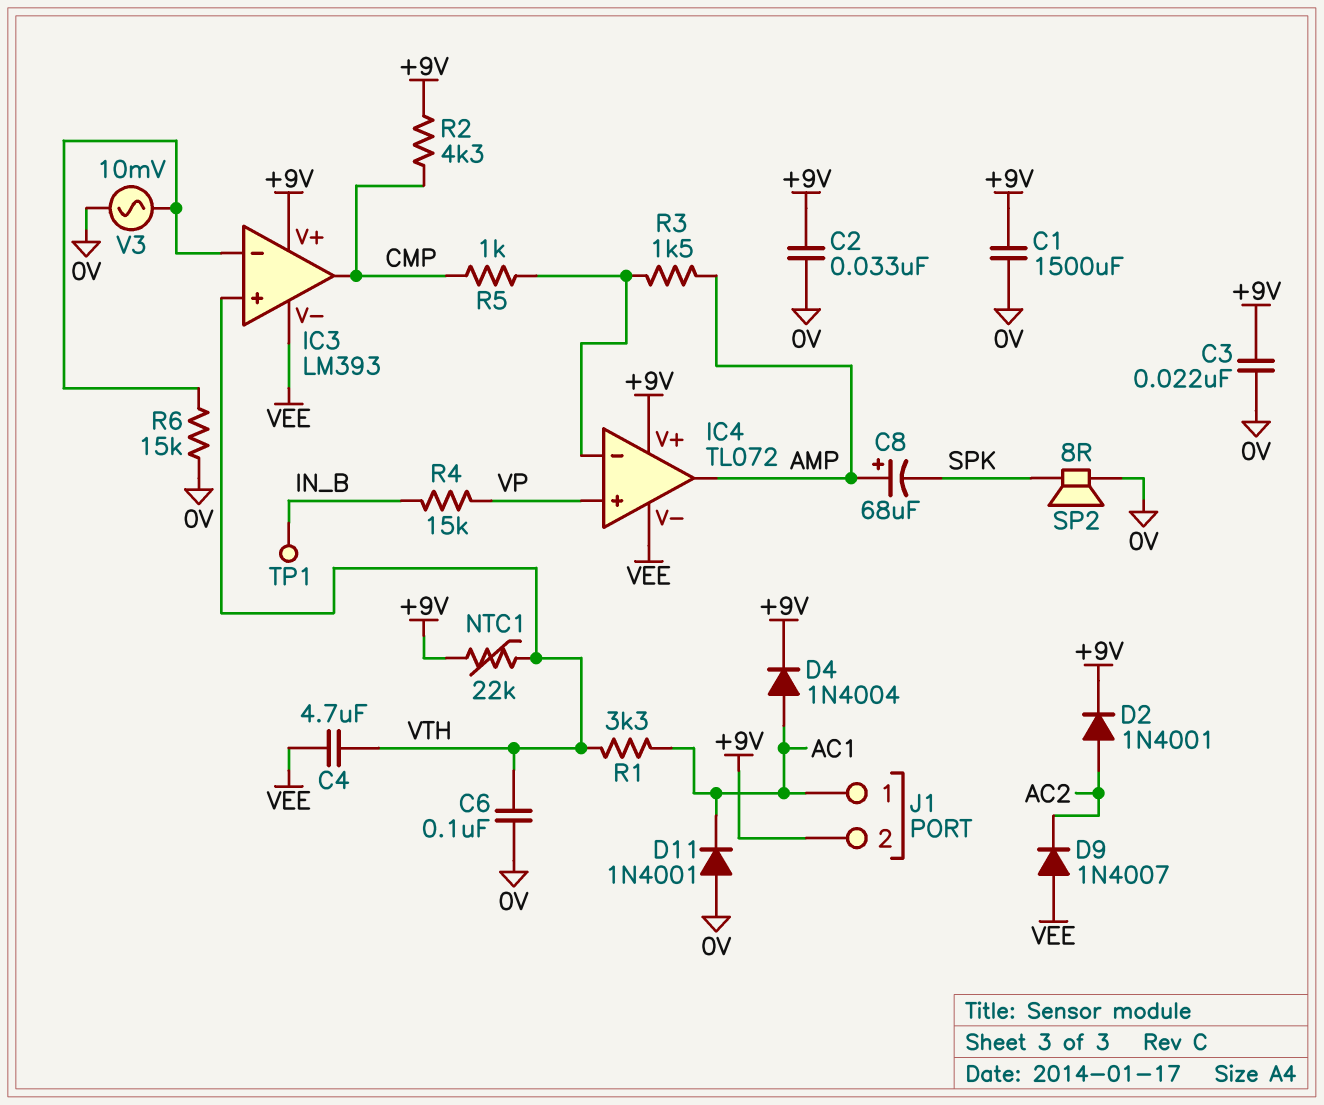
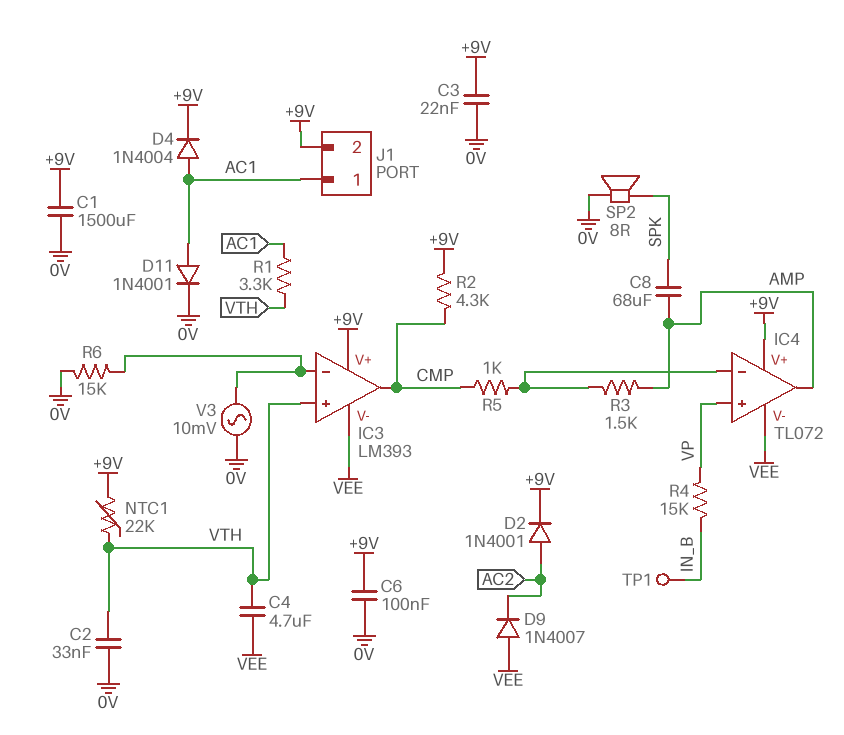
C2: 33nF (+9V, 0V) -> 33nF (0V, VTH)
C6: 100nF (0V, VTH) -> 100nF (+9V, 0V)
C8: 68uF (plus AMP, minus SPK) -> 68uF (AMP, SPK)
D11: diode 1N4001 (A 0V, K AC1) -> diode 1N4001 (A AC1, K 0V)

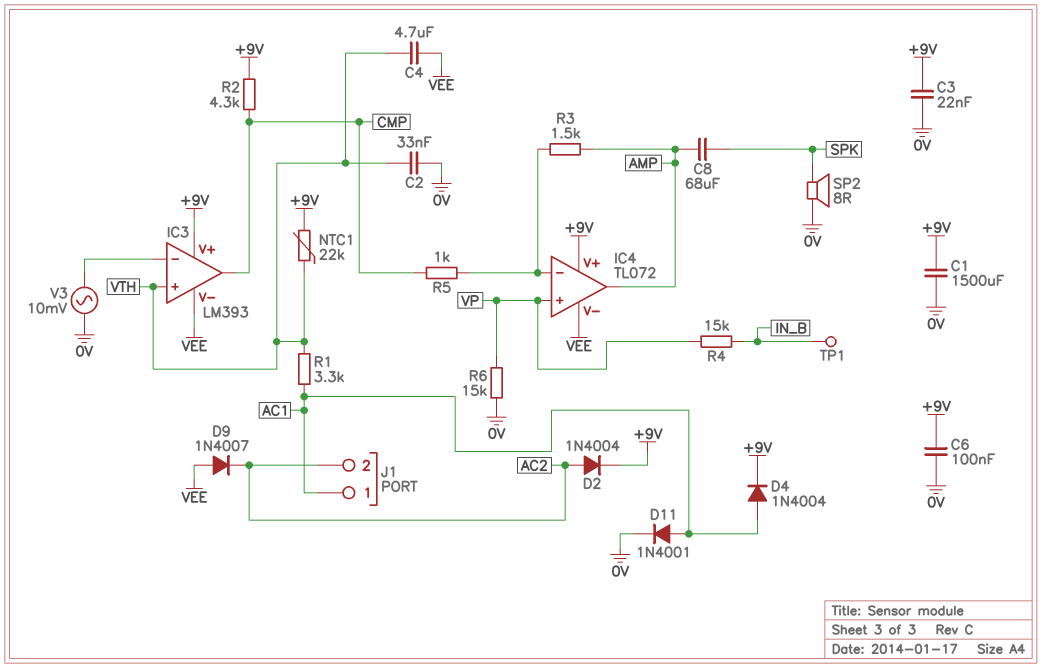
D2: diode 1N4001 (A AC2, K +9V) -> diode 1N4004 (A AC2, K +9V)
J1 pin 2: +9V -> AC2
R6: 15k (0V, IC3/in-) -> 15k (0V, VP)

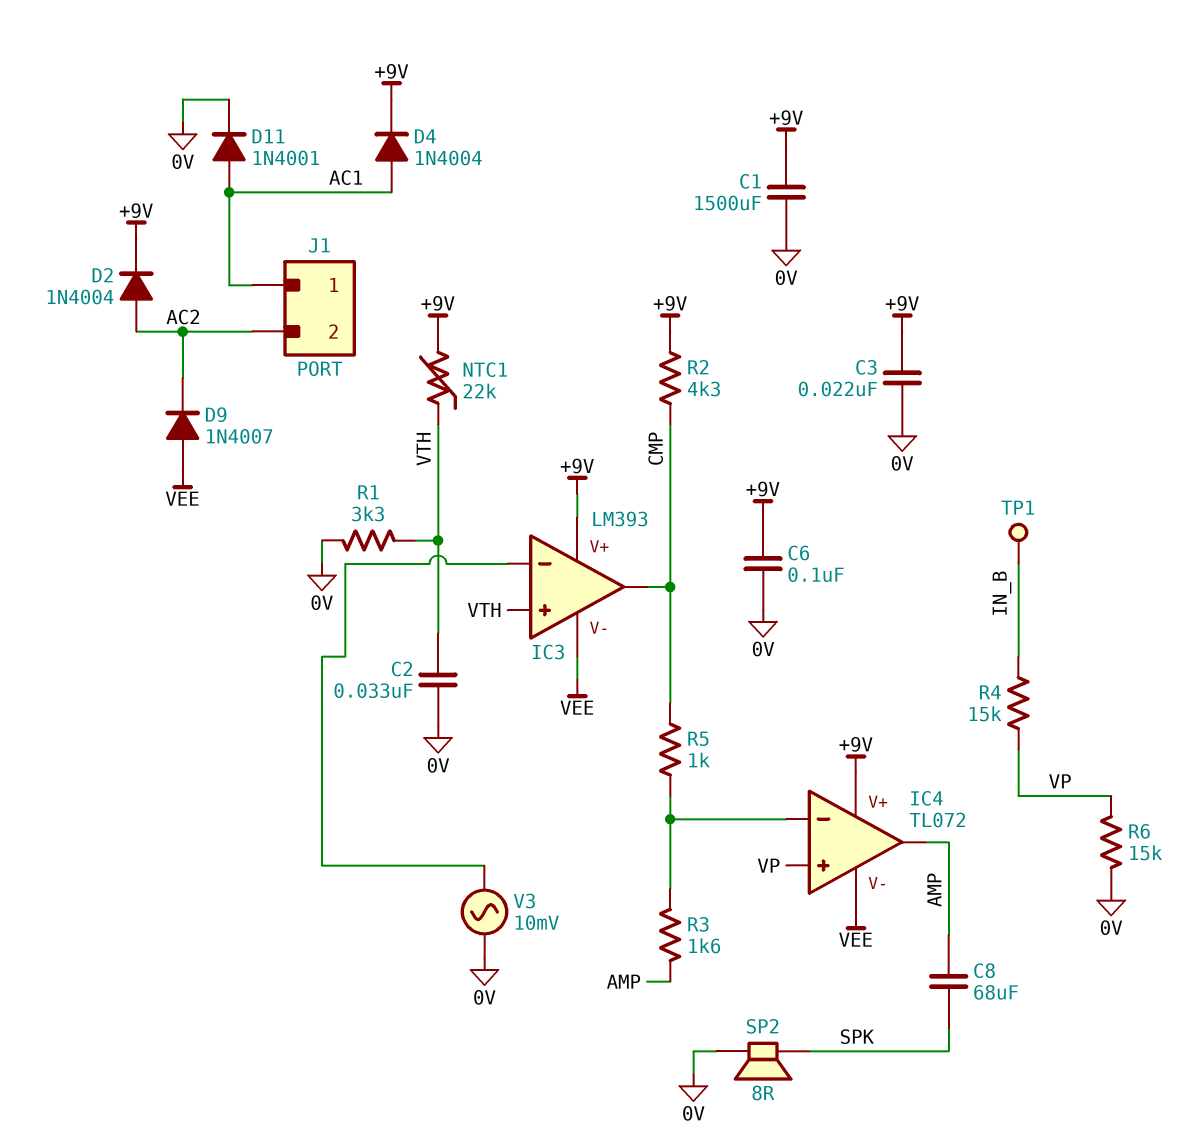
C4: 4.7uF (VEE, VTH) -> none
R1: 3.3k (AC1, VTH) -> 3.3k (0V, VTH)
R3: 1.5k (AMP, IC4/in-) -> 1.6k (AMP, IC4/in-)

